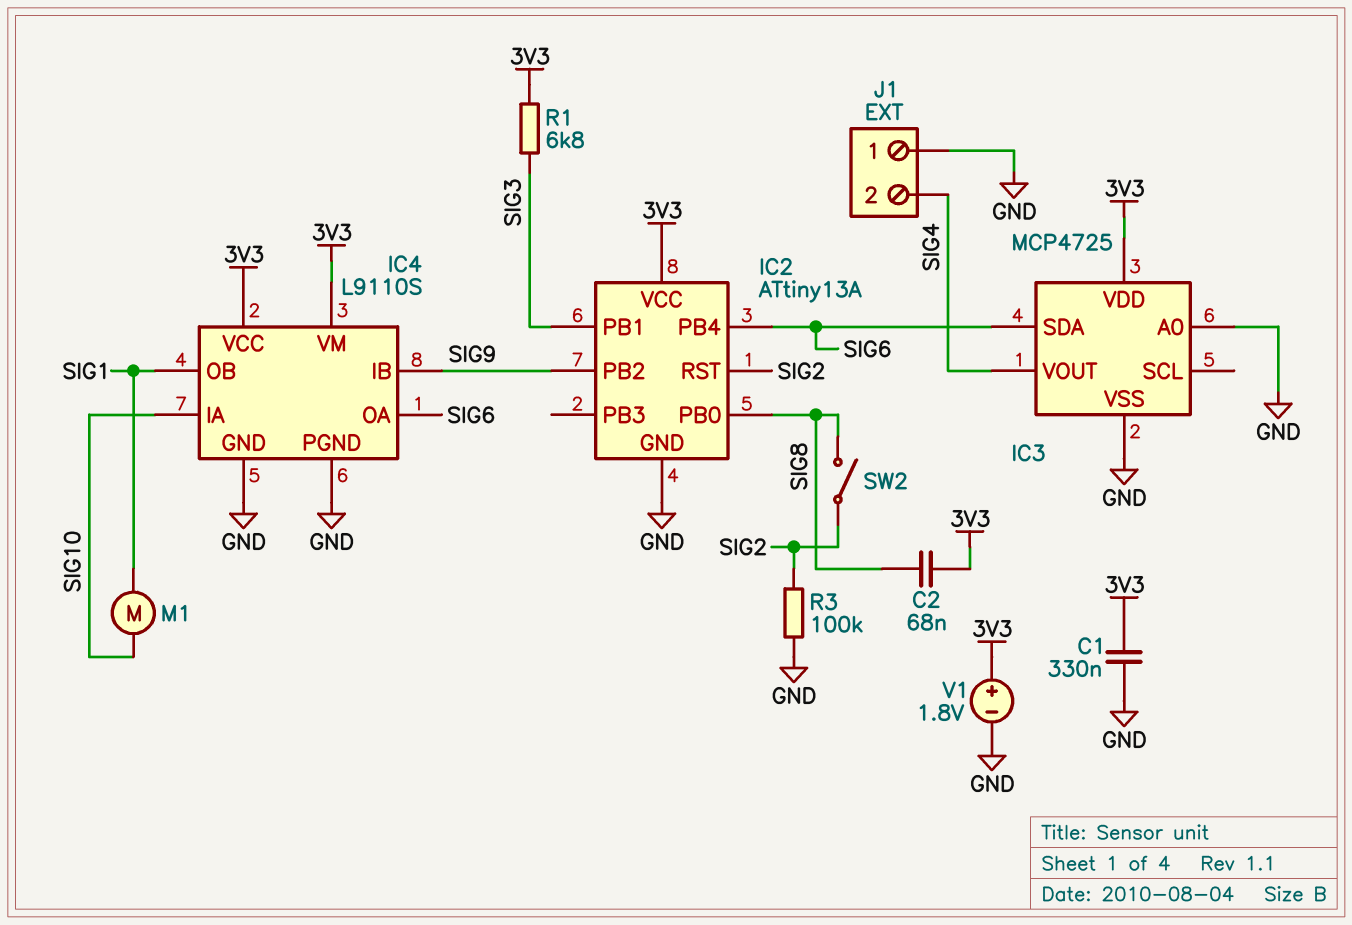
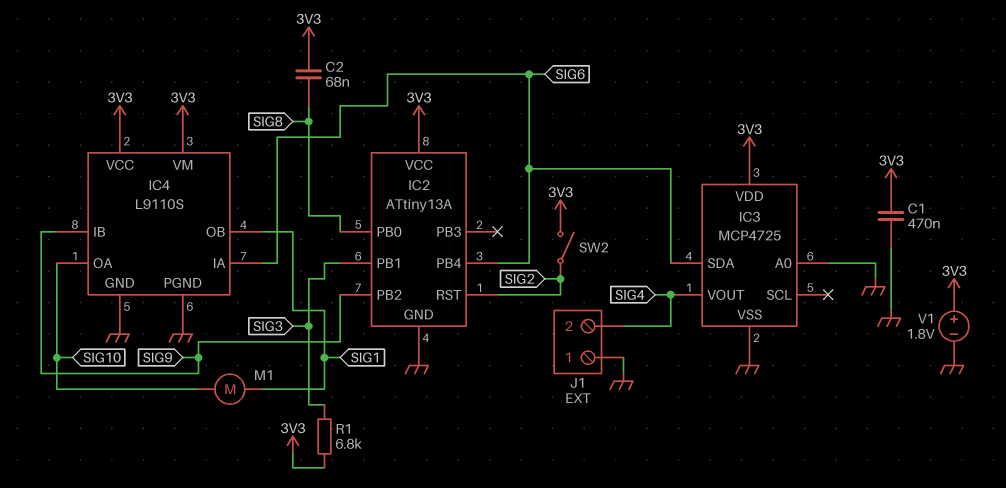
C1: 330nF (3V3, GND) -> 470nF (3V3, GND)
IC4 pin IA: SIG10 -> SIG6
IC4 pin OA: SIG6 -> SIG10
R3: 100k (GND, SIG2) -> none
SW2: switch (SIG2, SIG8) -> switch (3V3, SIG2)

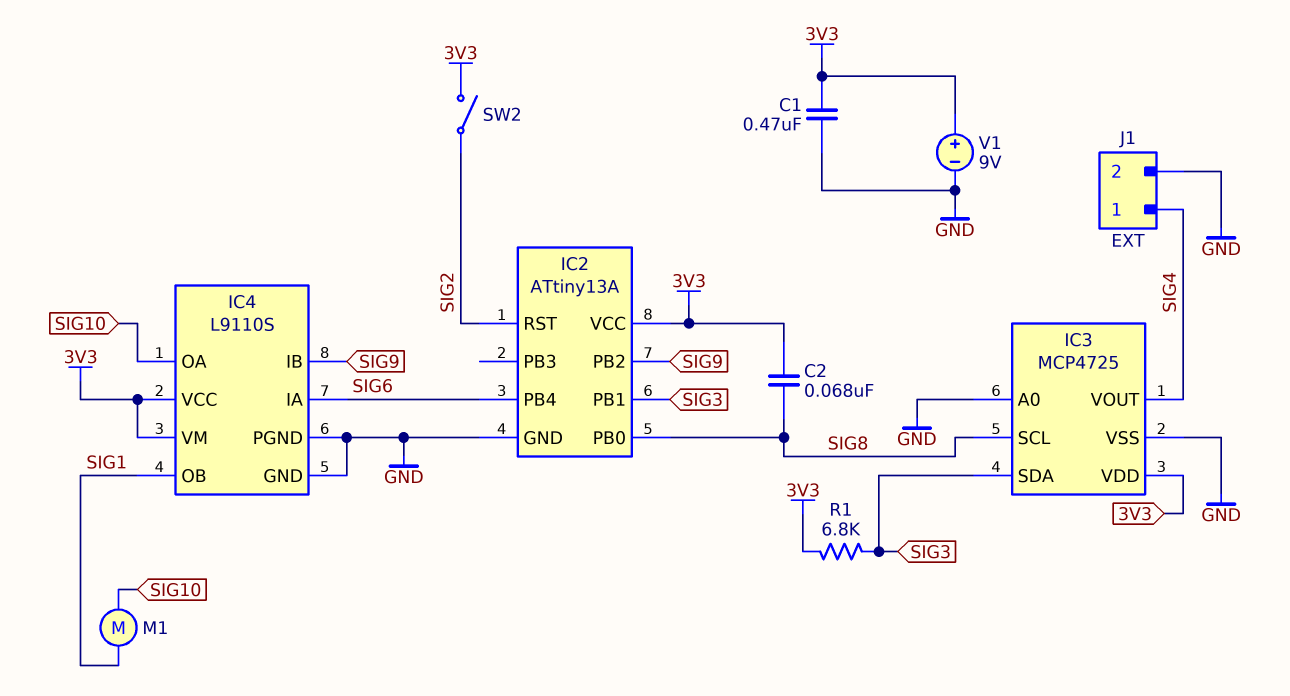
IC3 pin SCL: none -> SIG8
IC3 pin SDA: SIG6 -> SIG3
J1 pin 1: GND -> SIG4
J1 pin 2: SIG4 -> GND
V1: 1.8V (plus 3V3, minus GND) -> 9V (plus 3V3, minus GND)

